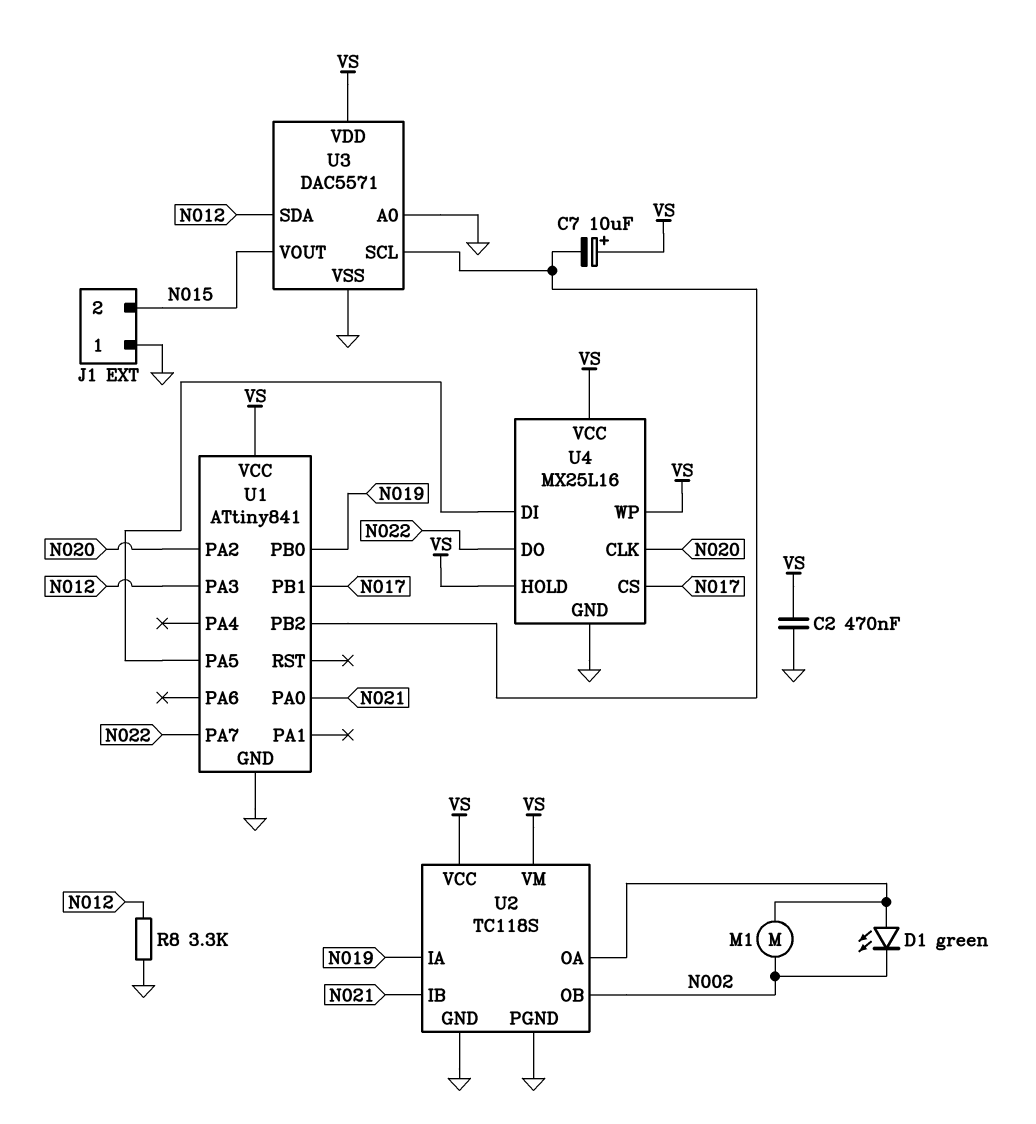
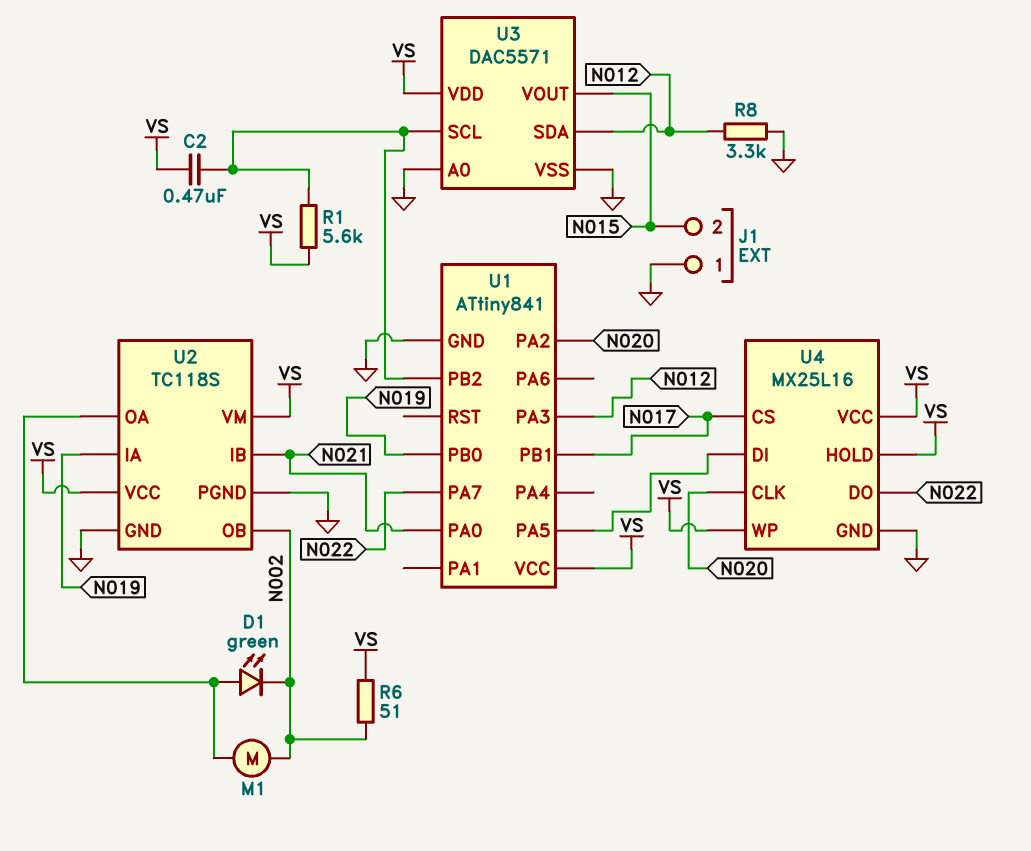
C2: 470nF (GND, VS) -> 470nF (U1/PB2, VS)
C7: 10uF (plus VS, minus U1/PB2) -> none
R1: none -> 5.6k (U1/PB2, VS)
R6: none -> 51 (N002, VS)

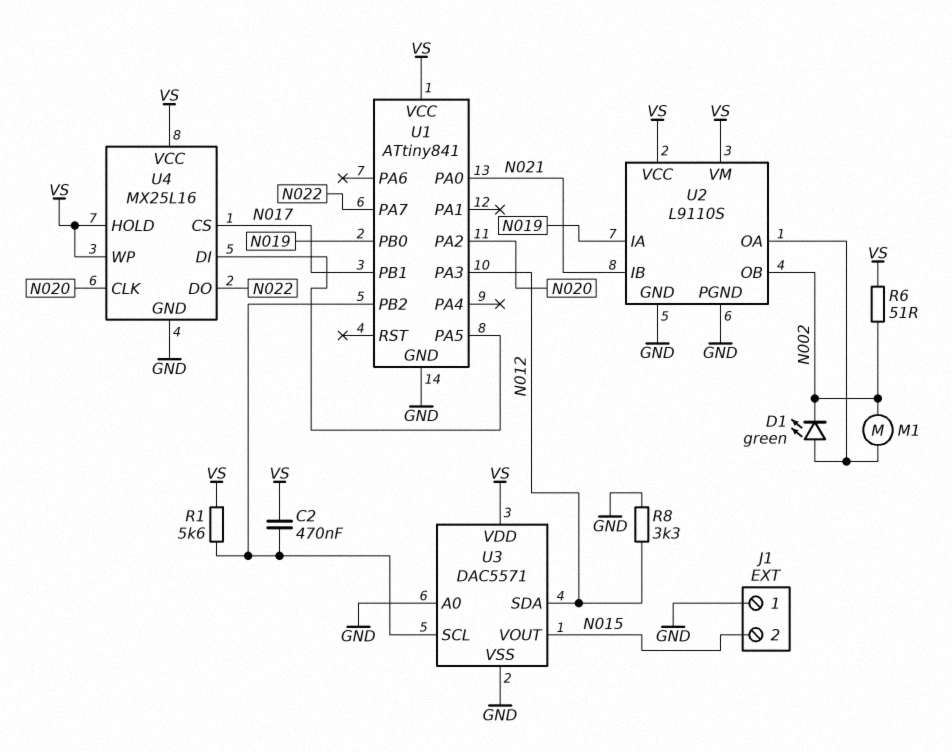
U2: TC118S -> L9110S

